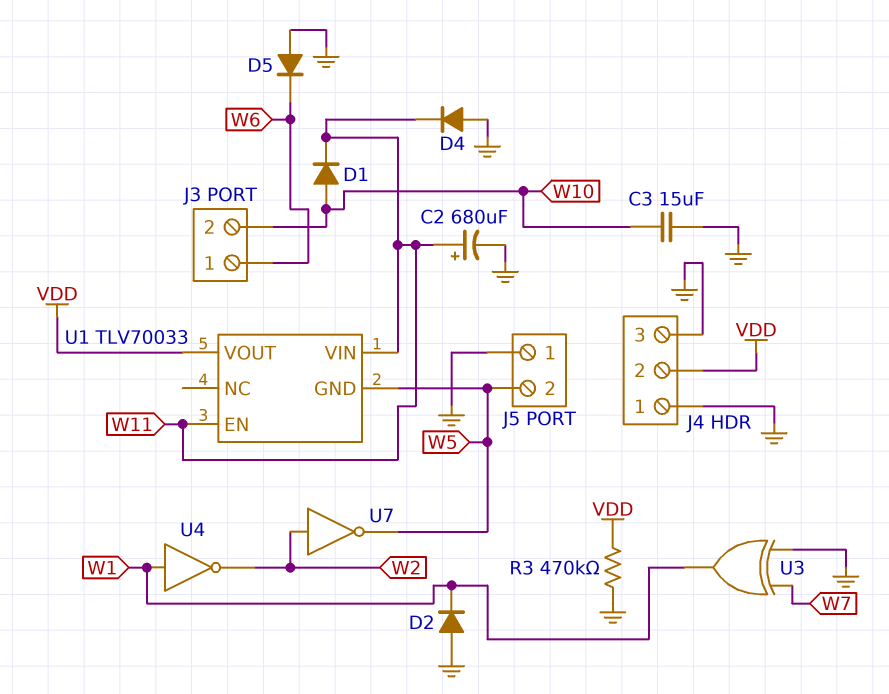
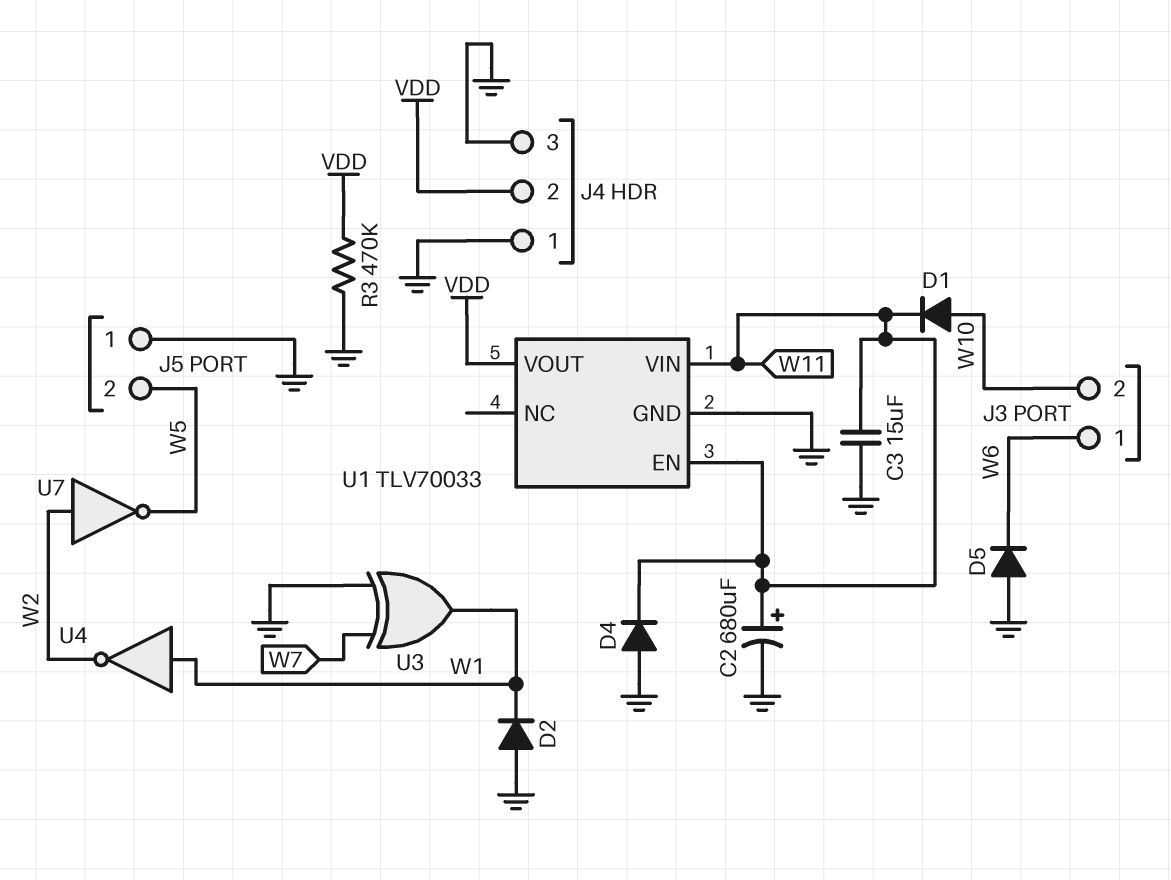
C3: 15uF (GND, W10) -> 15uF (GND, W11)
U1 pin GND: W5 -> GND

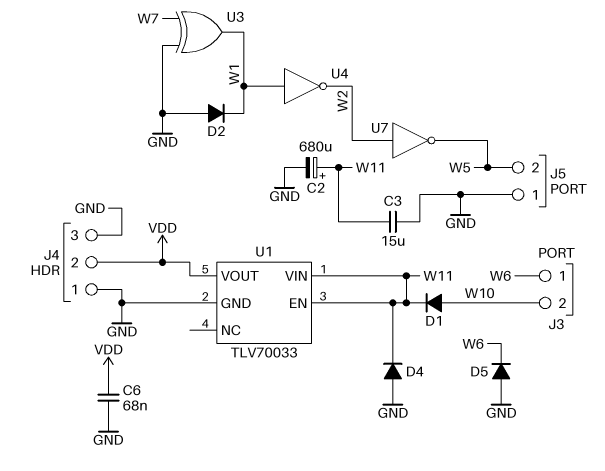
C6: none -> 68nF (GND, VDD)
R3: 470k (GND, VDD) -> none

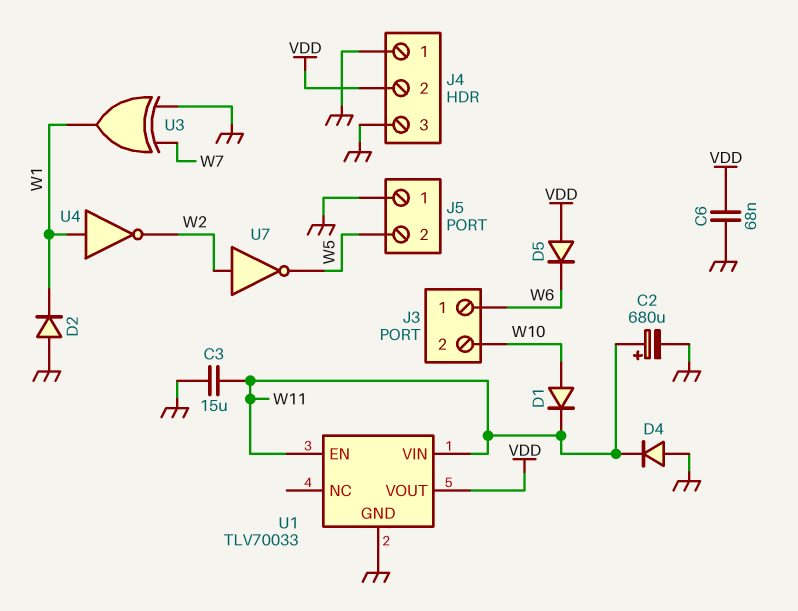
D5: diode (A GND, K W6) -> diode (A VDD, K W6)

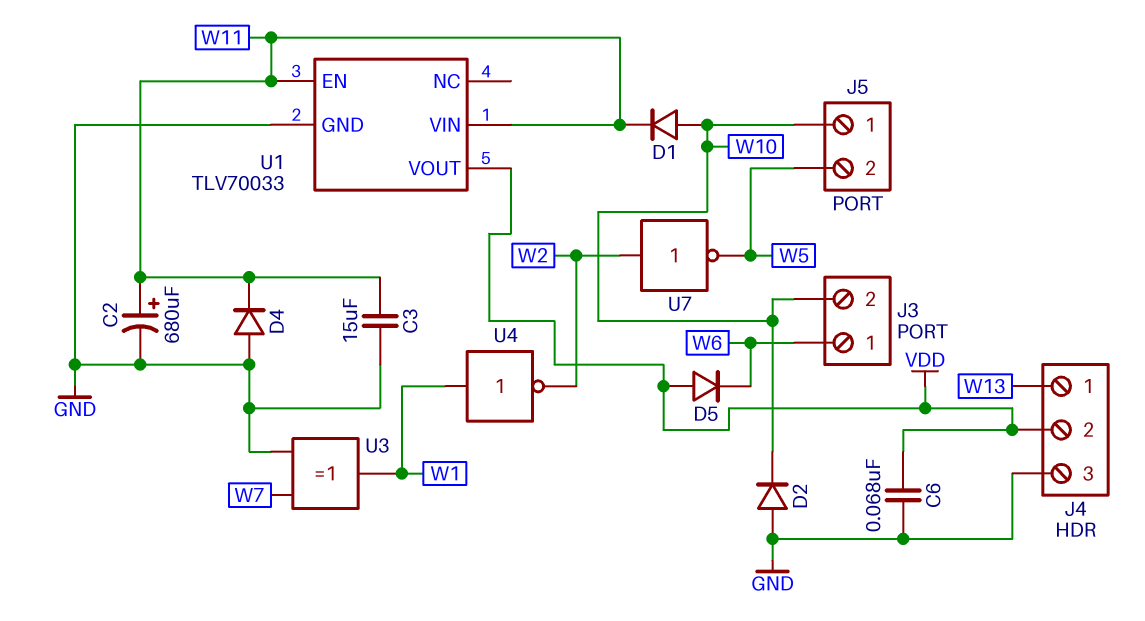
D2: diode (A GND, K W1) -> diode (A GND, K W10)
J4 pin 1: GND -> W13
J5 pin 1: GND -> W10

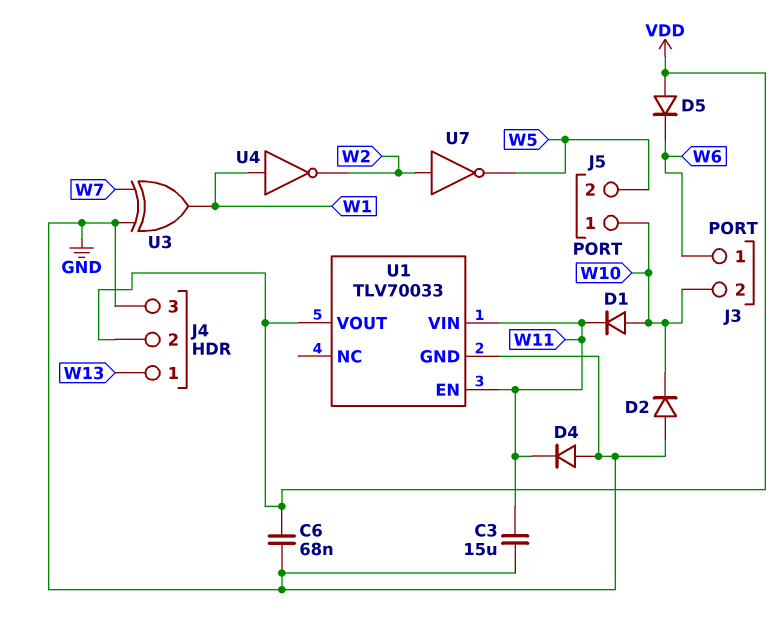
C2: 680uF (plus W11, minus GND) -> none

